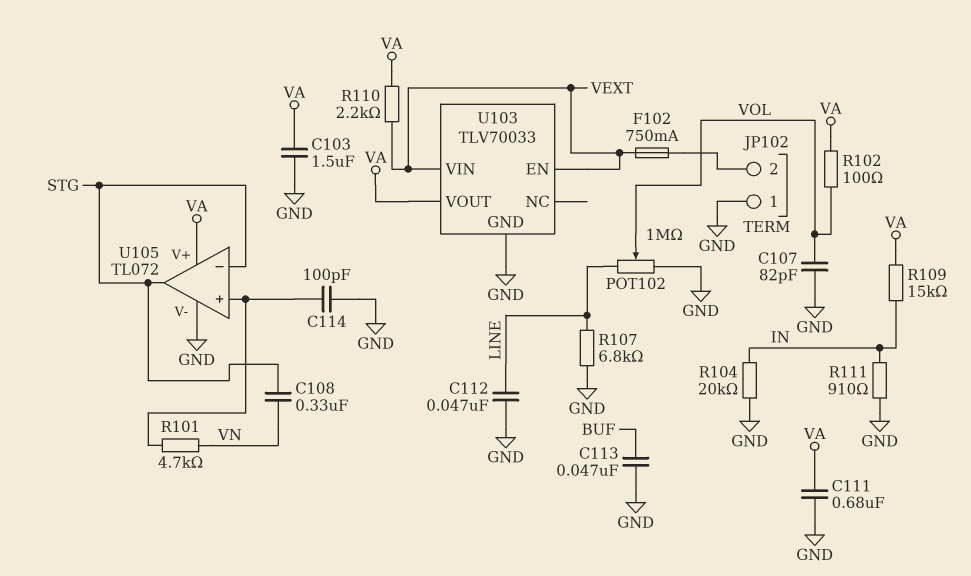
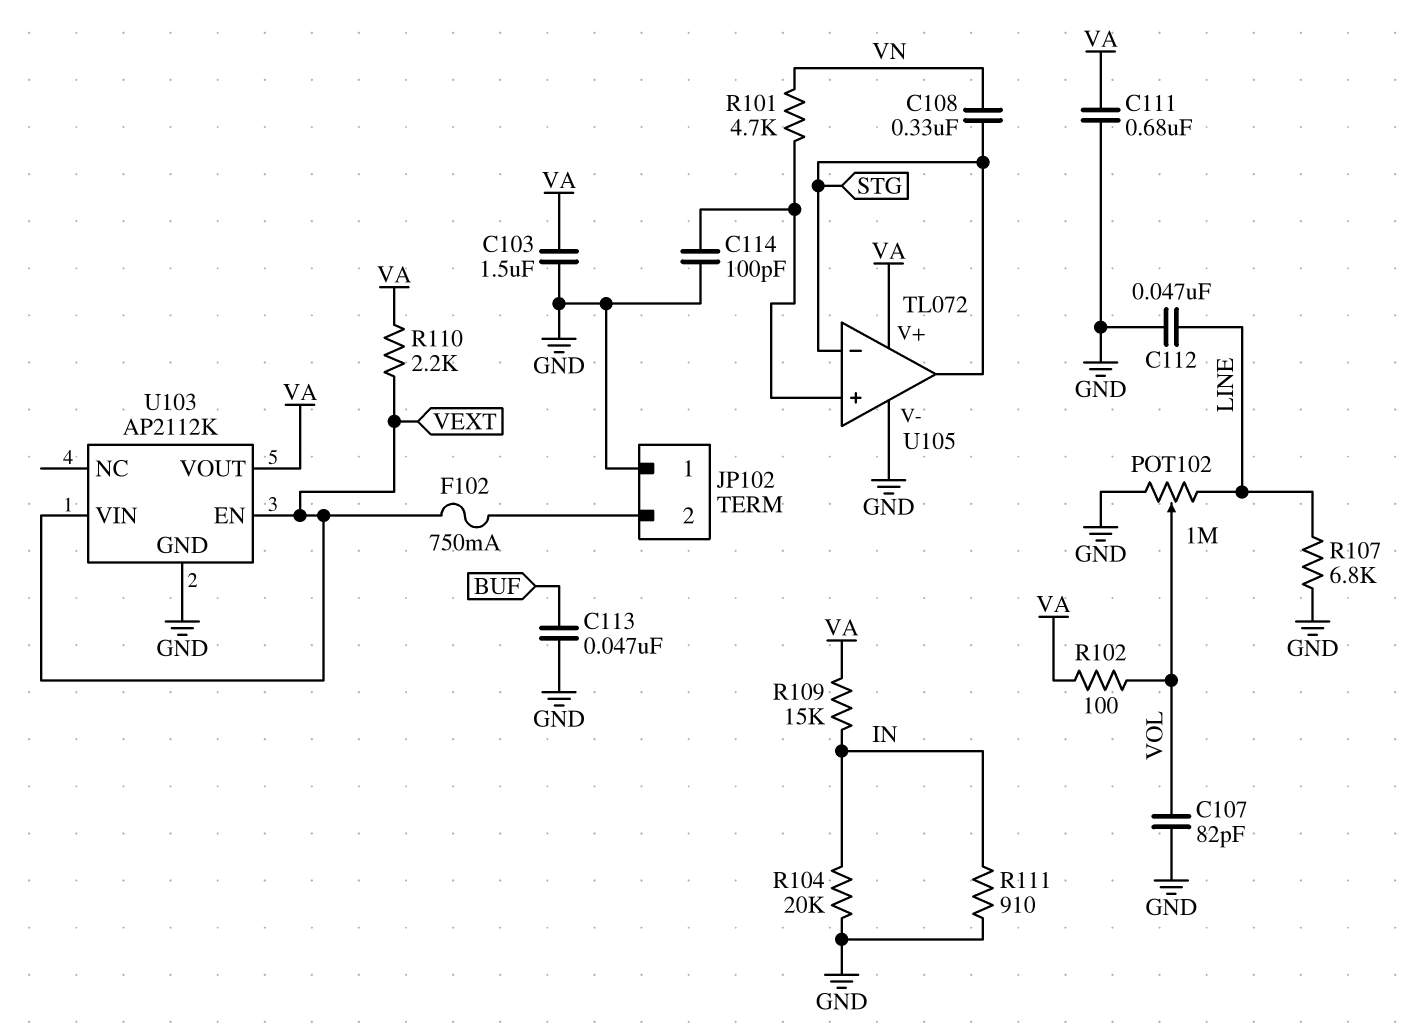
U103: TLV70033 -> AP2112K

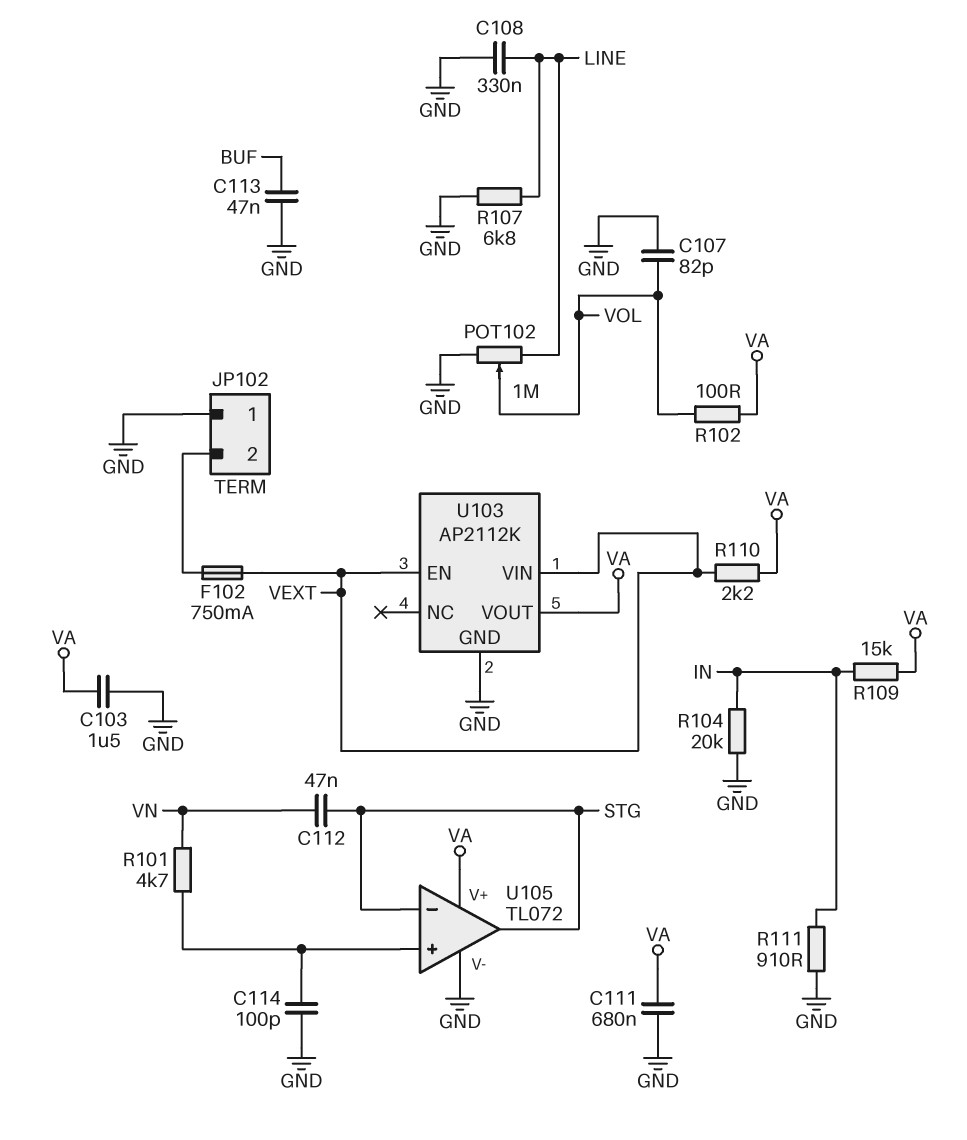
C108: 330nF (STG, VN) -> 330nF (GND, LINE)
C112: 47nF (GND, LINE) -> 47nF (STG, VN)

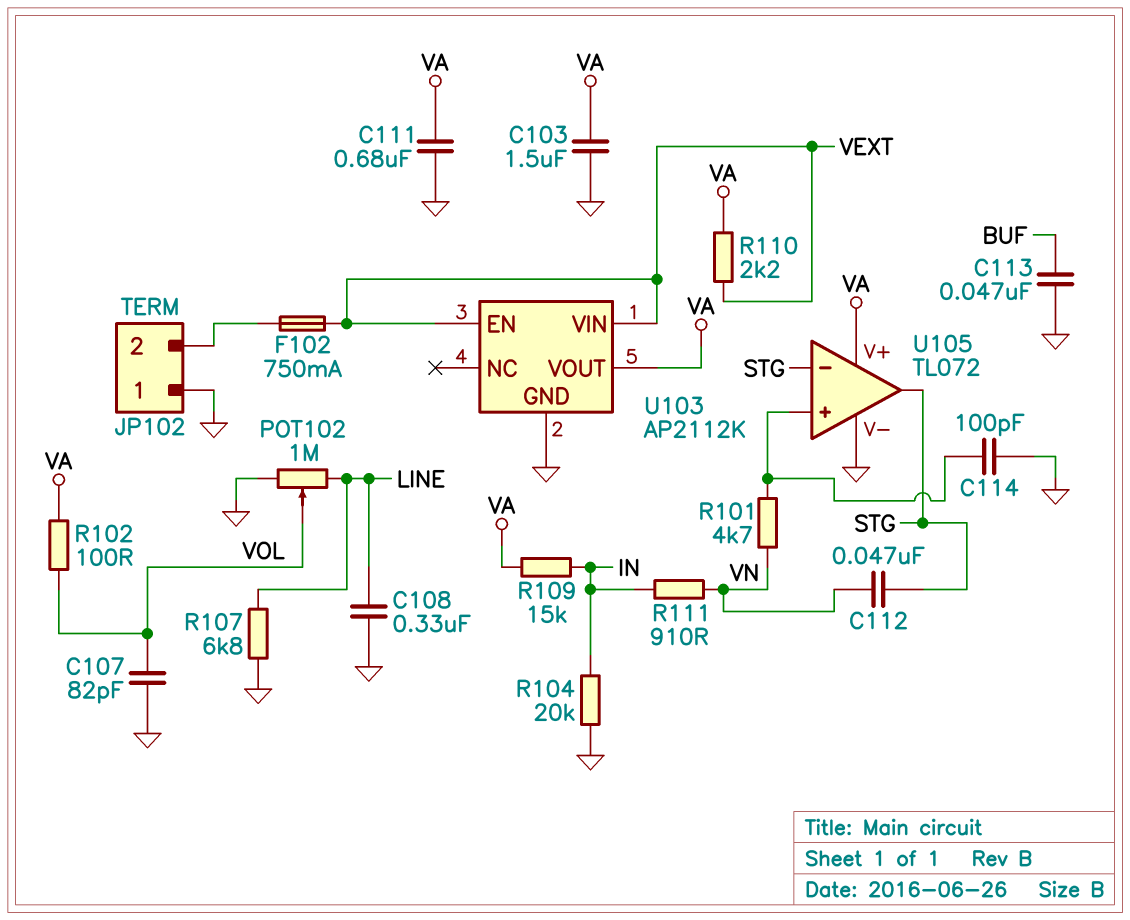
R111: 910 (GND, IN) -> 910 (IN, VN)

